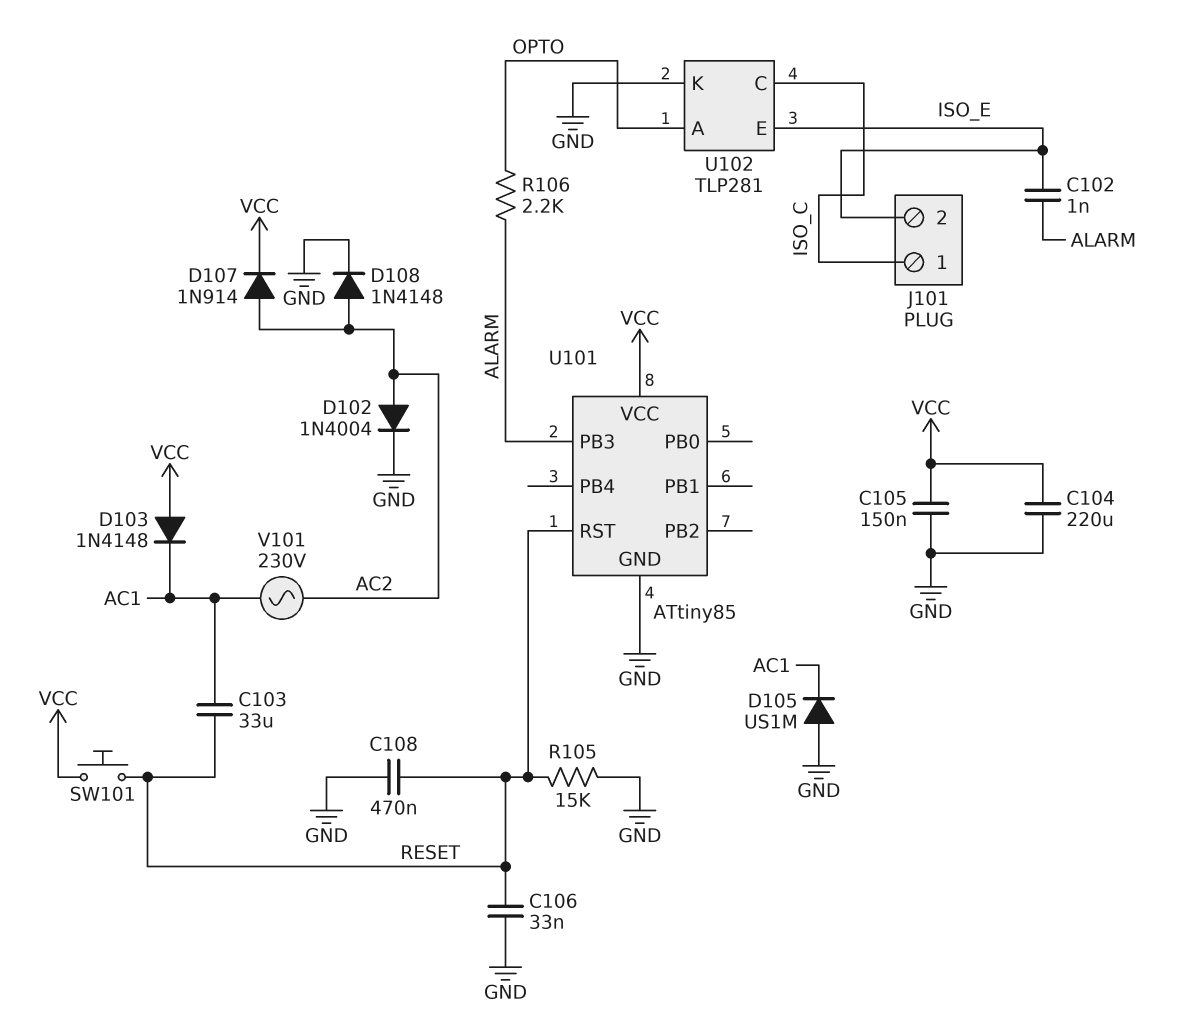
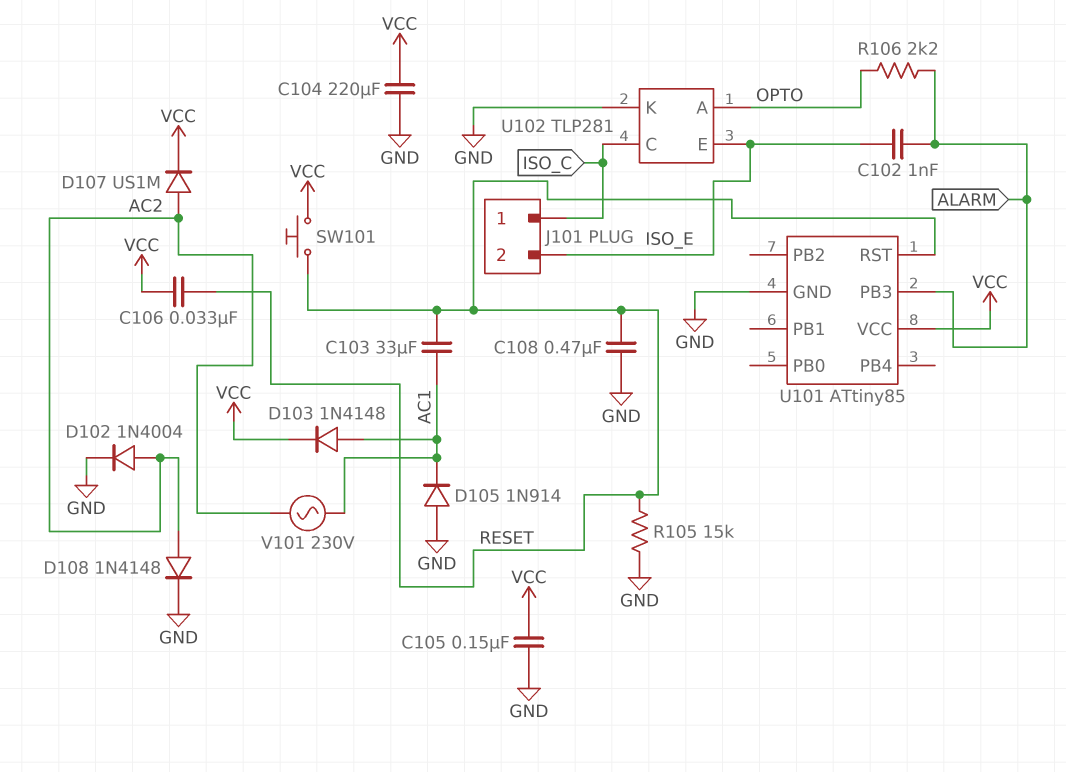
C106: 33nF (GND, RESET) -> 33nF (RESET, VCC)
D103: diode 1N4148 (A VCC, K AC1) -> diode 1N4148 (A AC1, K VCC)
D105: diode US1M (A GND, K AC1) -> diode 1N914 (A GND, K AC1)
D107: diode 1N914 (A AC2, K VCC) -> diode US1M (A AC2, K VCC)

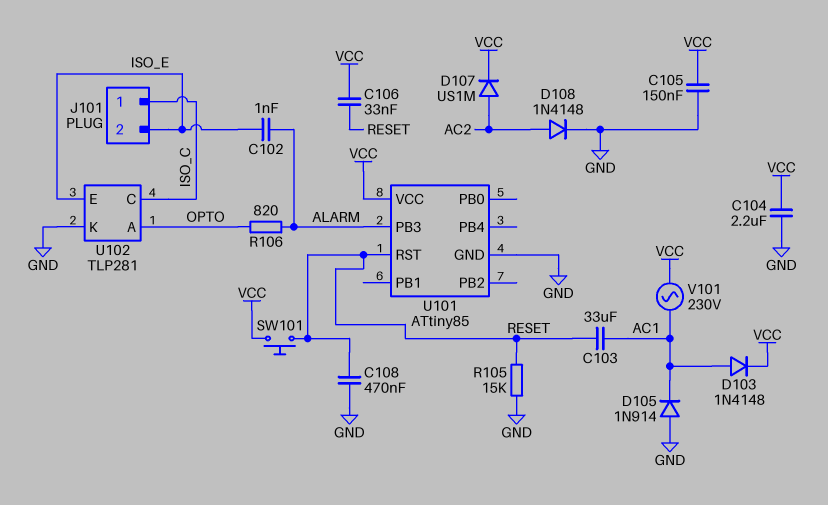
C104: 220uF (GND, VCC) -> 2.2uF (GND, VCC)
D102: diode 1N4004 (A AC2, K GND) -> none
R106: 2.2k (ALARM, OPTO) -> 820 (ALARM, OPTO)
V101: AC 230V (AC1, AC2) -> AC 230V (AC1, VCC)

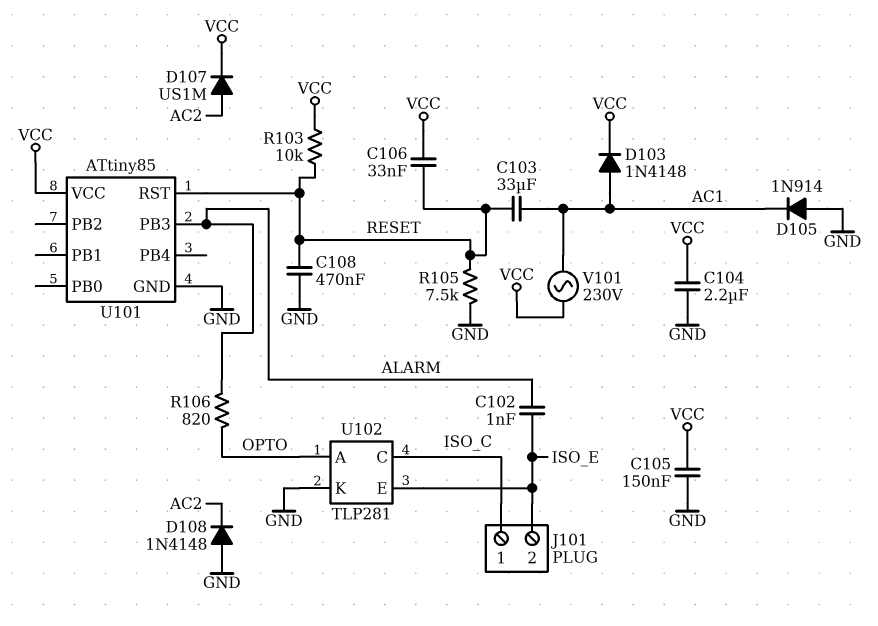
D108: diode 1N4148 (A AC2, K GND) -> diode 1N4148 (A GND, K AC2)
R103: none -> 10k (RESET, VCC)
R105: 15k (GND, RESET) -> 7.5k (GND, RESET)
SW101: button (RESET, VCC) -> none

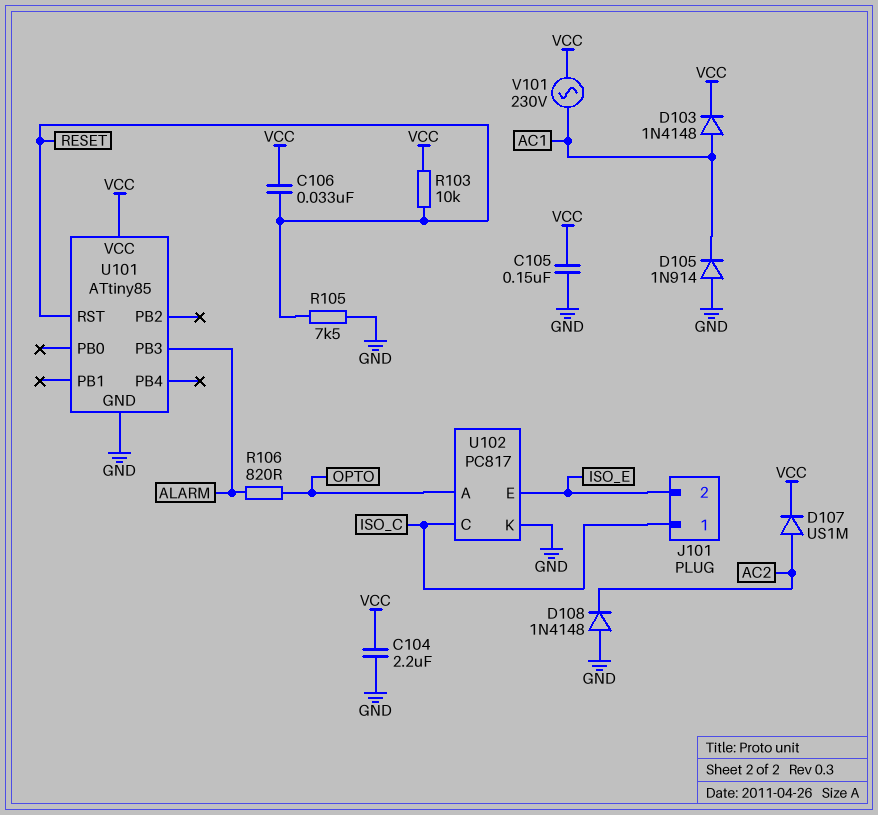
C102: 1nF (ALARM, ISO_E) -> none
C103: 33uF (AC1, RESET) -> none
C108: 470nF (GND, RESET) -> none
U102: TLP281 -> PC817

